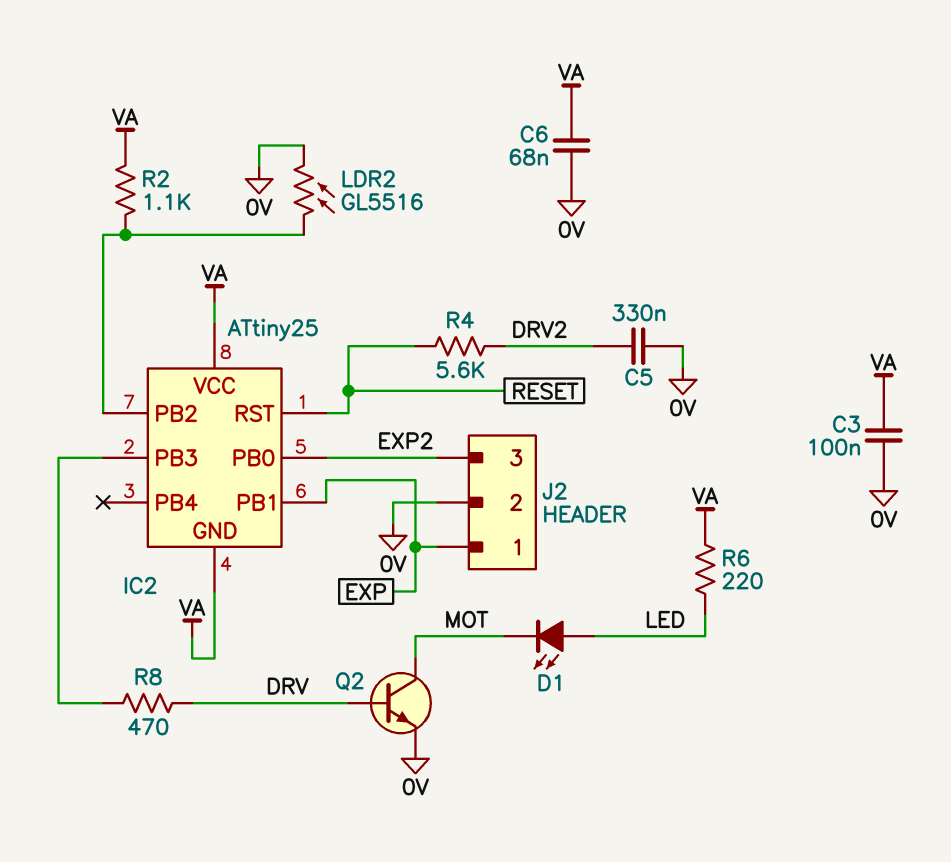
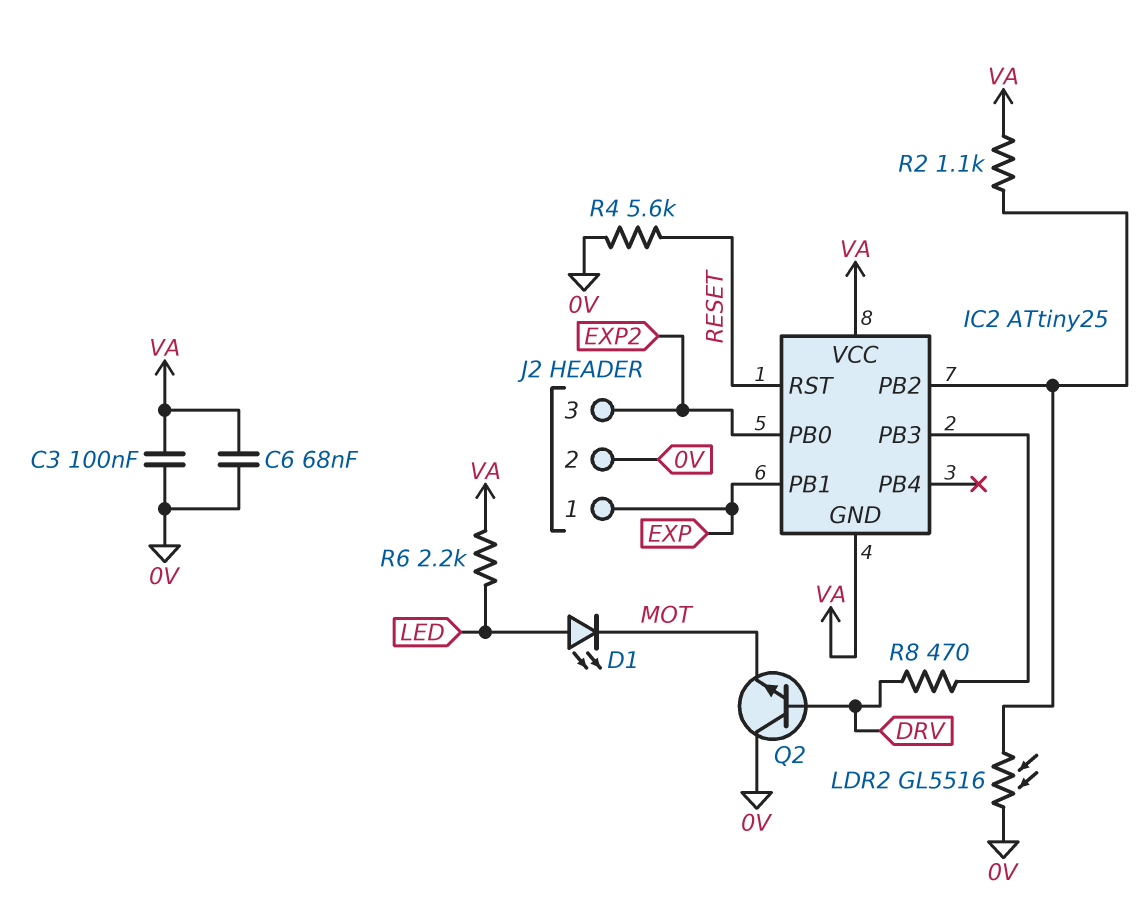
C5: 330nF (0V, DRV2) -> none
Q2: NPN (B DRV, C MOT, E 0V) -> NPN (B DRV, C 0V, E MOT)
R4: 5.6k (DRV2, RESET) -> 5.6k (0V, RESET)
R6: 220 (LED, VA) -> 2.2k (LED, VA)

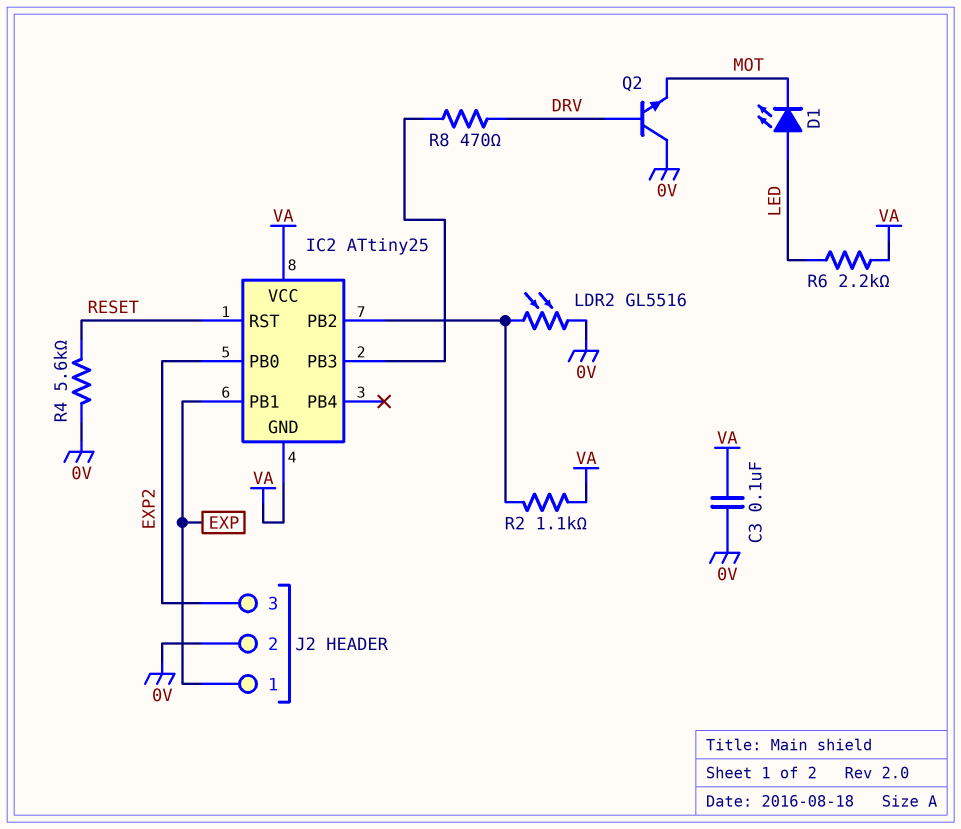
C6: 68nF (0V, VA) -> none

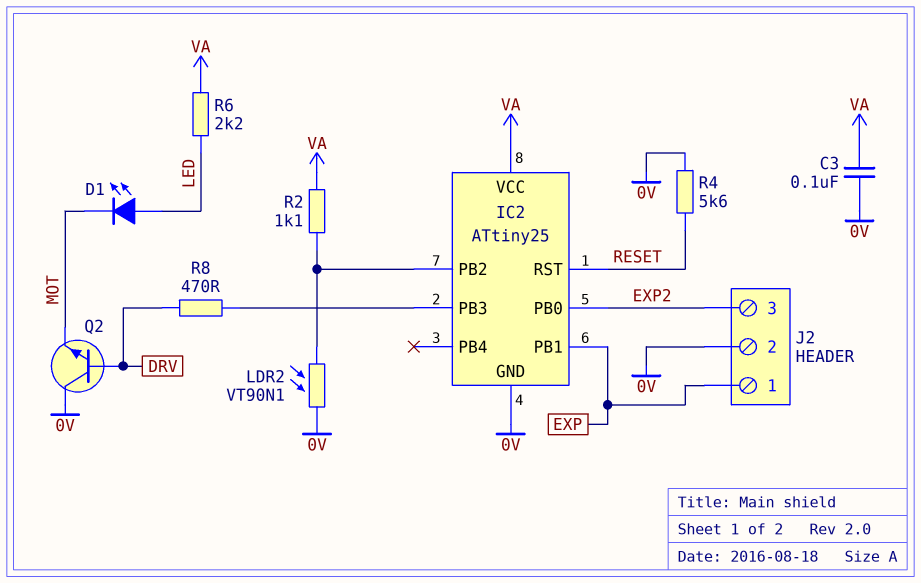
IC2 pin GND: VA -> 0V
LDR2: GL5516 (0V, IC2/PB2) -> VT90N1 (0V, IC2/PB2)

